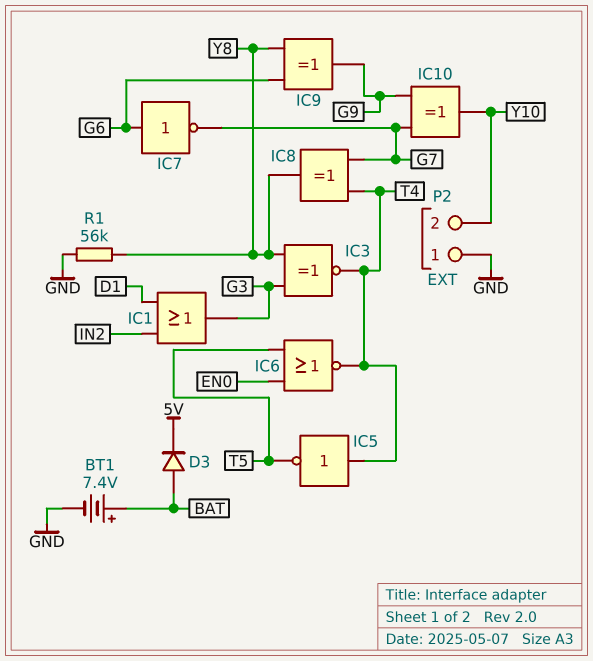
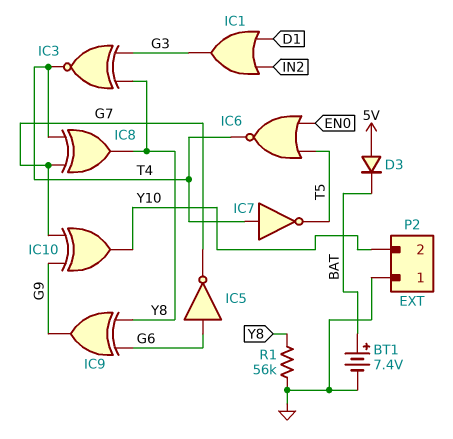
D3: diode (A BAT, K 5V) -> diode (A 5V, K BAT)
IC5: NOT (in T4, out T5) -> NOT (in G6, out G7)
IC7: NOT (in G6, out G7) -> NOT (in T4, out T5)

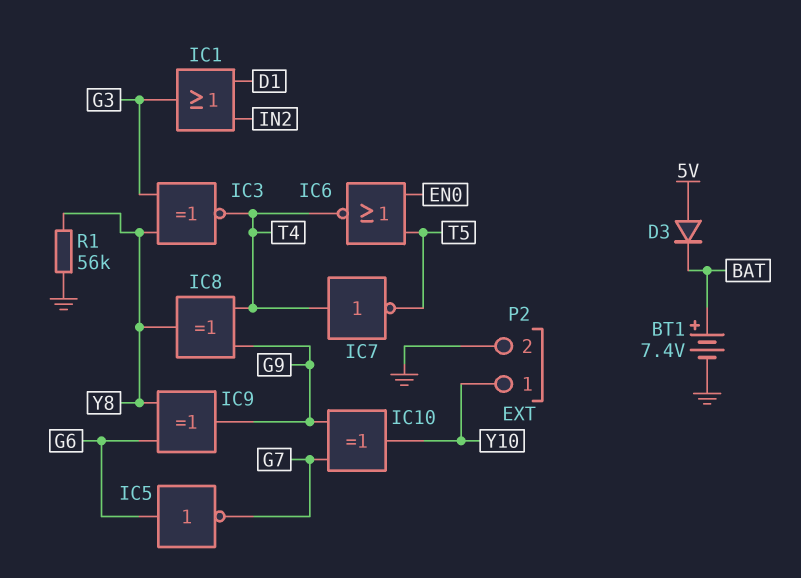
IC8: XOR (in G7, in T4, out Y8) -> XOR (in G9, in T4, out Y8)
P2 pin 1: GND -> Y10
P2 pin 2: Y10 -> GND

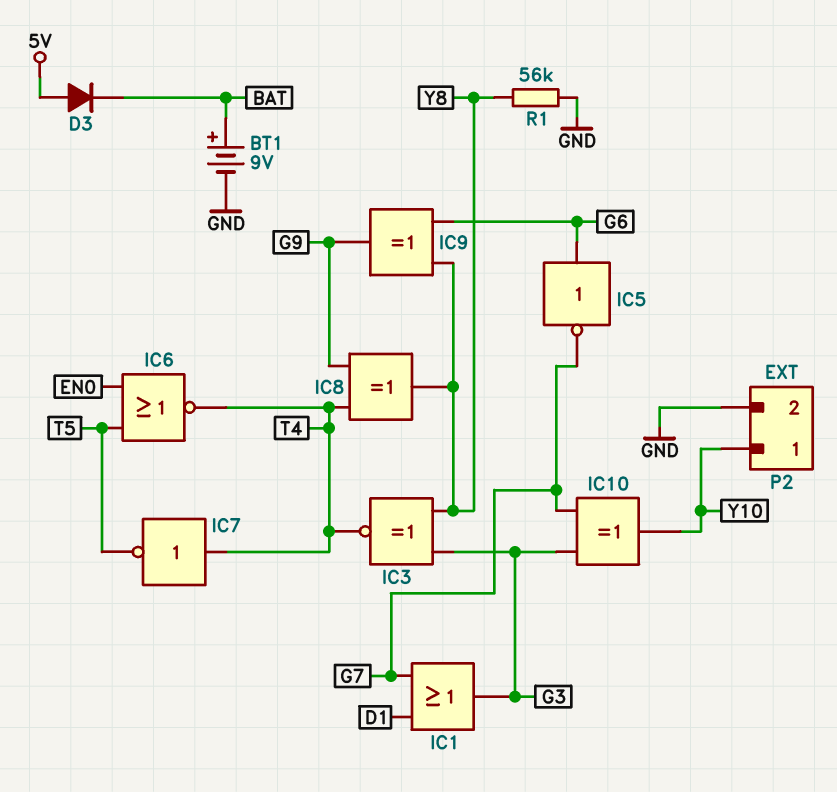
BT1: 7.4V (plus BAT, minus GND) -> 9V (plus BAT, minus GND)
IC1: OR (in D1, in IN2, out G3) -> OR (in D1, in G7, out G3)
IC10: XOR (in G7, in G9, out Y10) -> XOR (in G3, in G7, out Y10)

